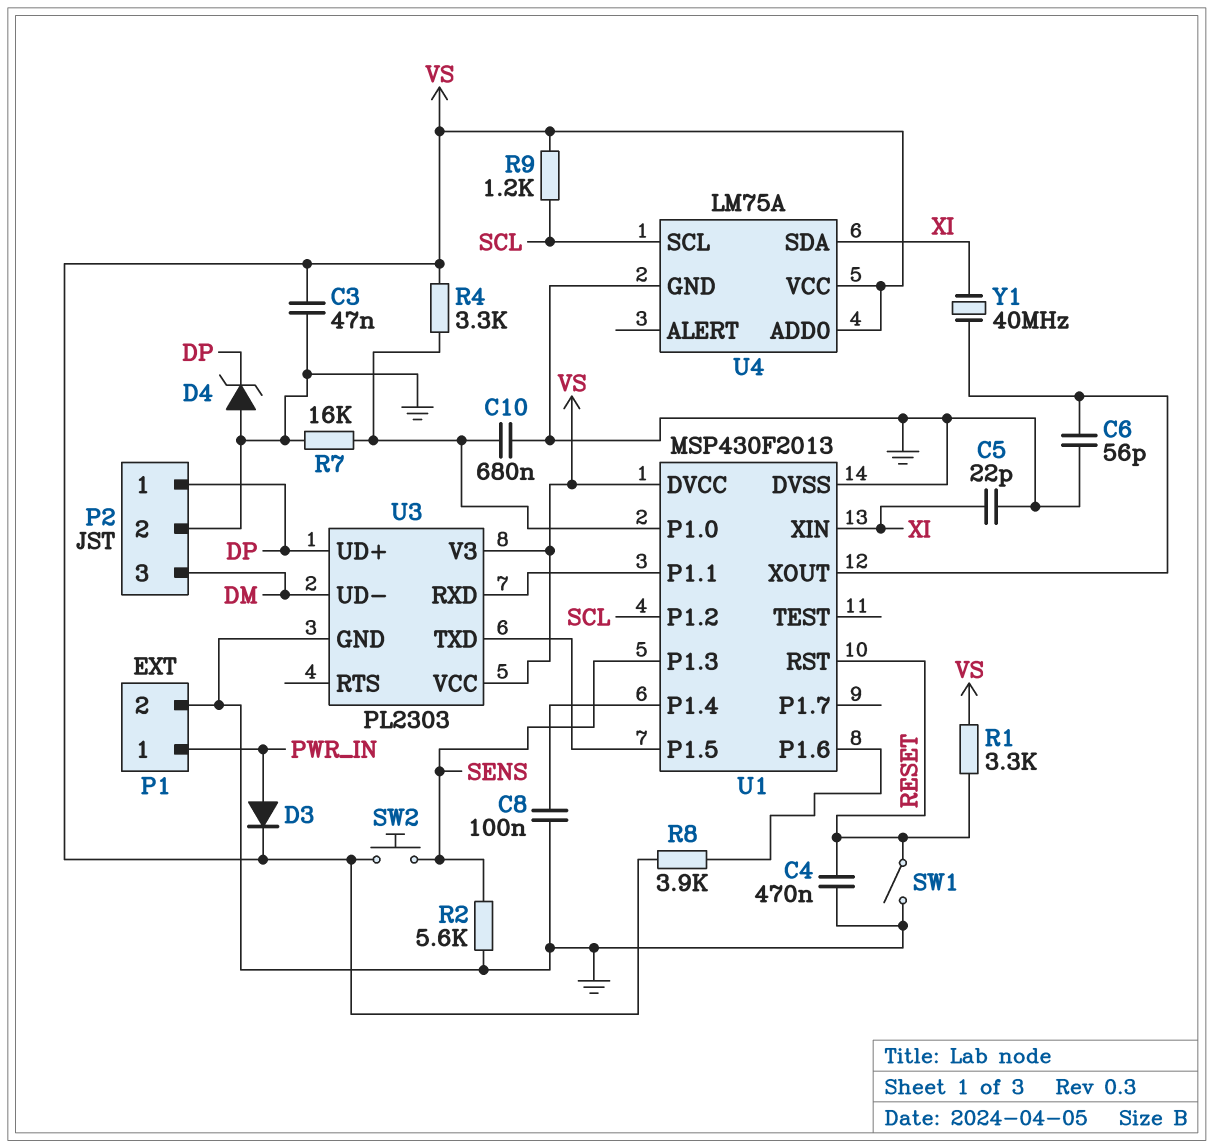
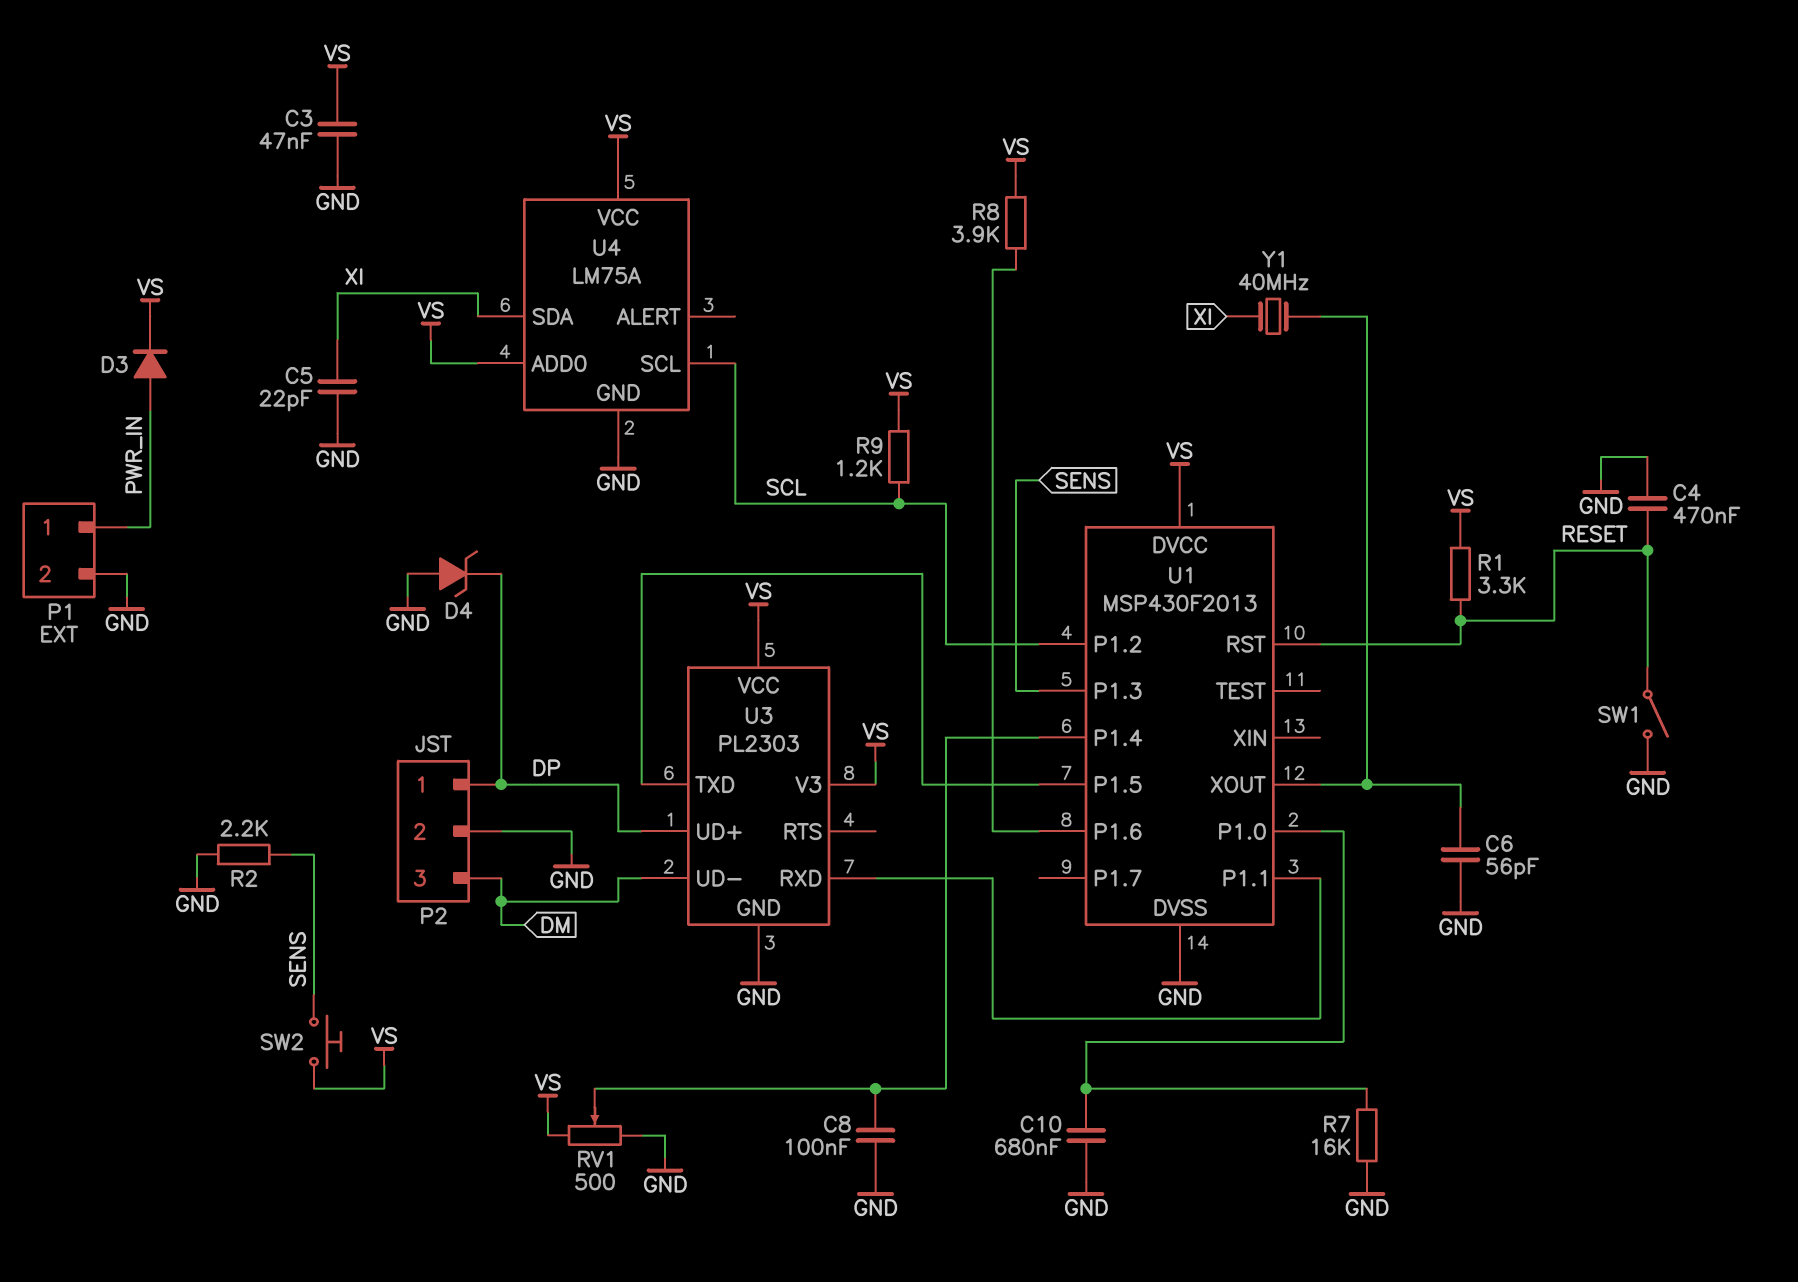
R2: 5.6k (GND, SENS) -> 2.2k (GND, SENS)
R4: 3.3k (U1/P1.0, VS) -> none
RV1: none -> 500 (GND, VS, wiper U1/P1.4)
U1 pin XIN: XI -> none

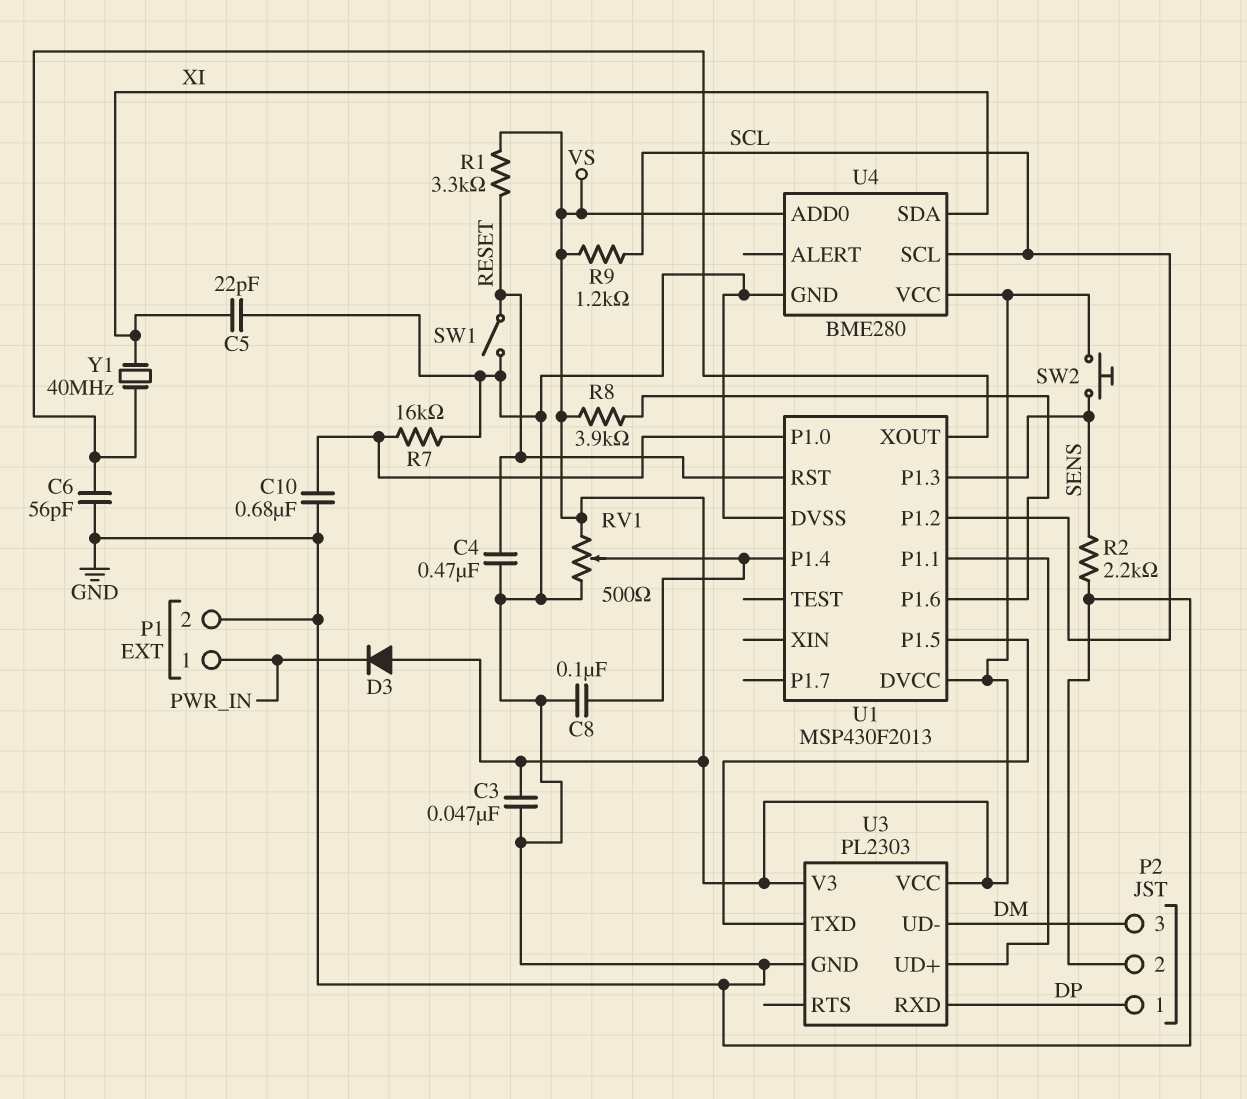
D3: diode (A PWR_IN, K VS) -> diode (A VS, K PWR_IN)
D4: zener (A GND, K DP) -> none
U3 pin RXD: U1/P1.1 -> DP
U3 pin UD+: DP -> U1/P1.1
U4: LM75A -> BME280

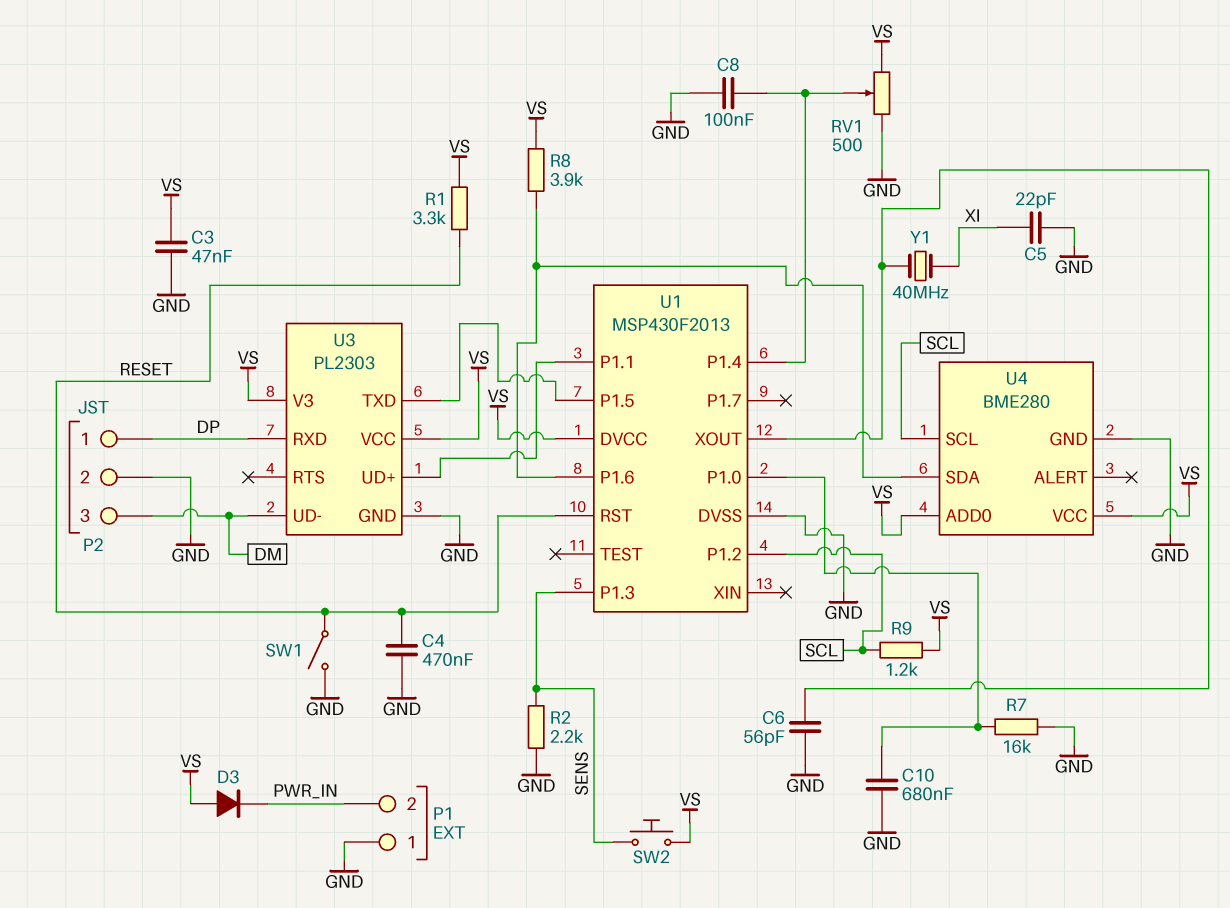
P1 pin 1: PWR_IN -> GND
P1 pin 2: GND -> PWR_IN
U4 pin SDA: XI -> U1/P1.6

